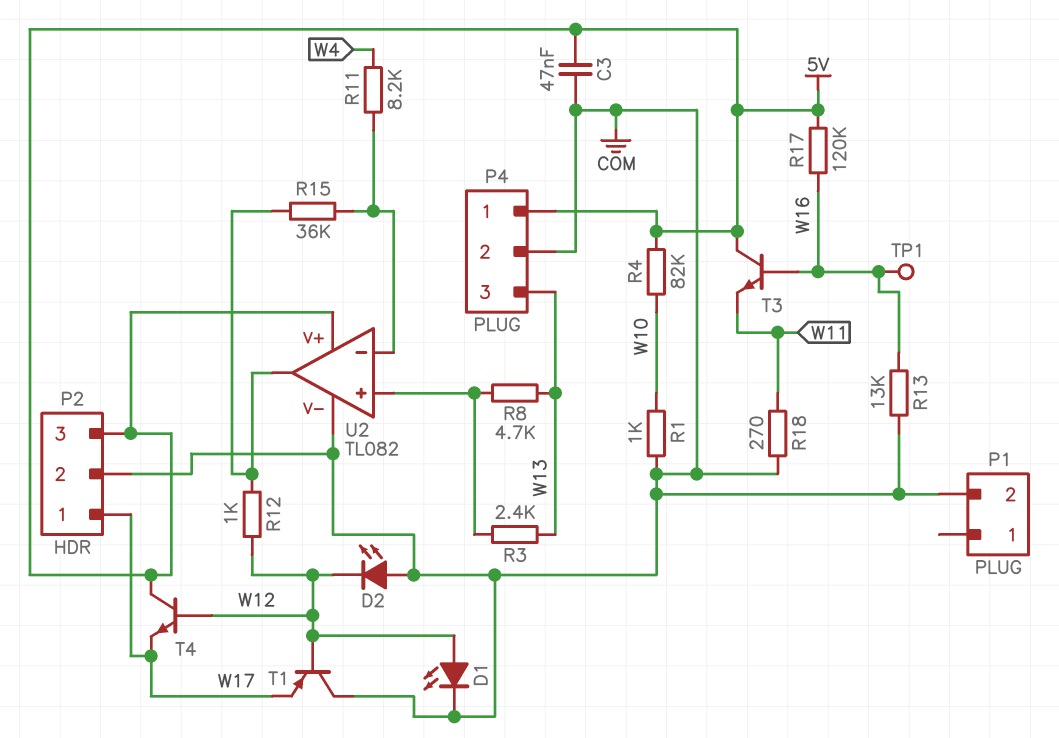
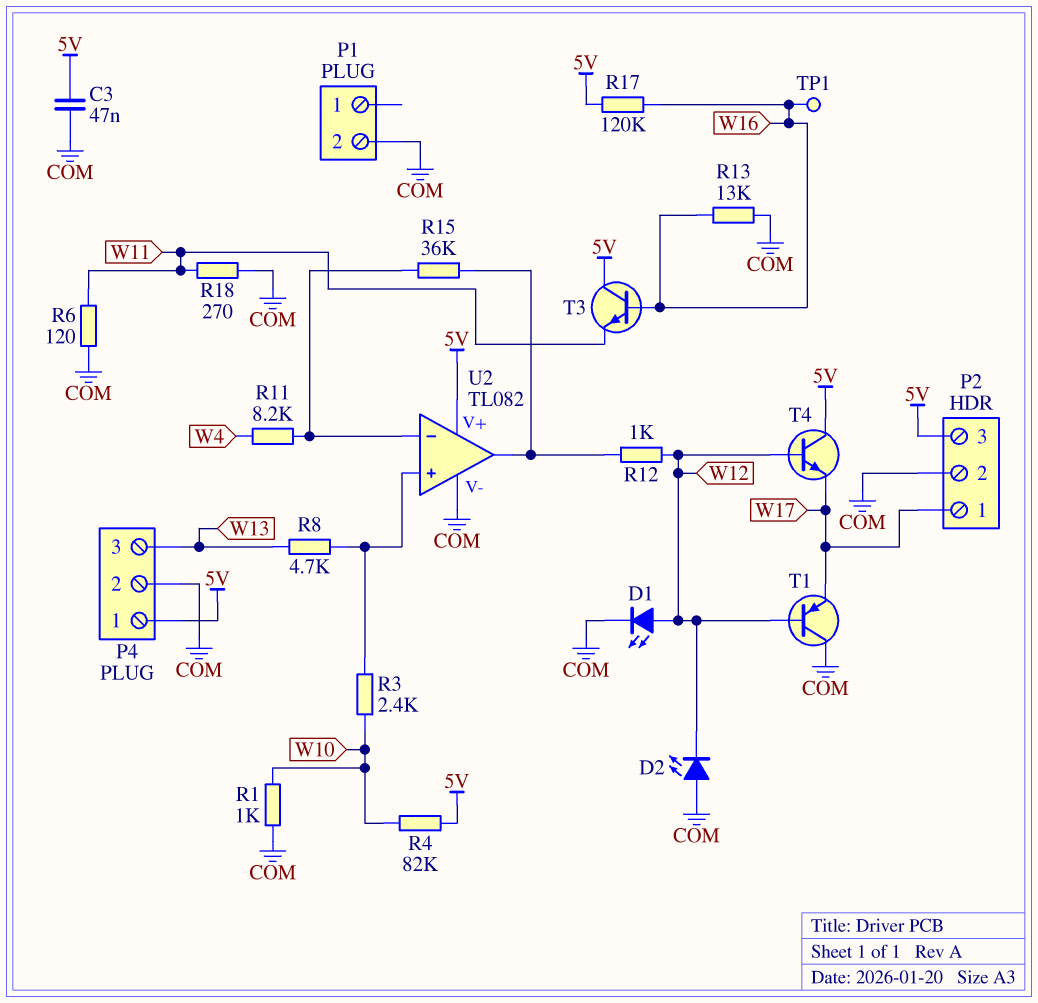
R3: 2.4k (U2/in+, W13) -> 2.4k (U2/in+, W10)
R6: none -> 120 (COM, W11)

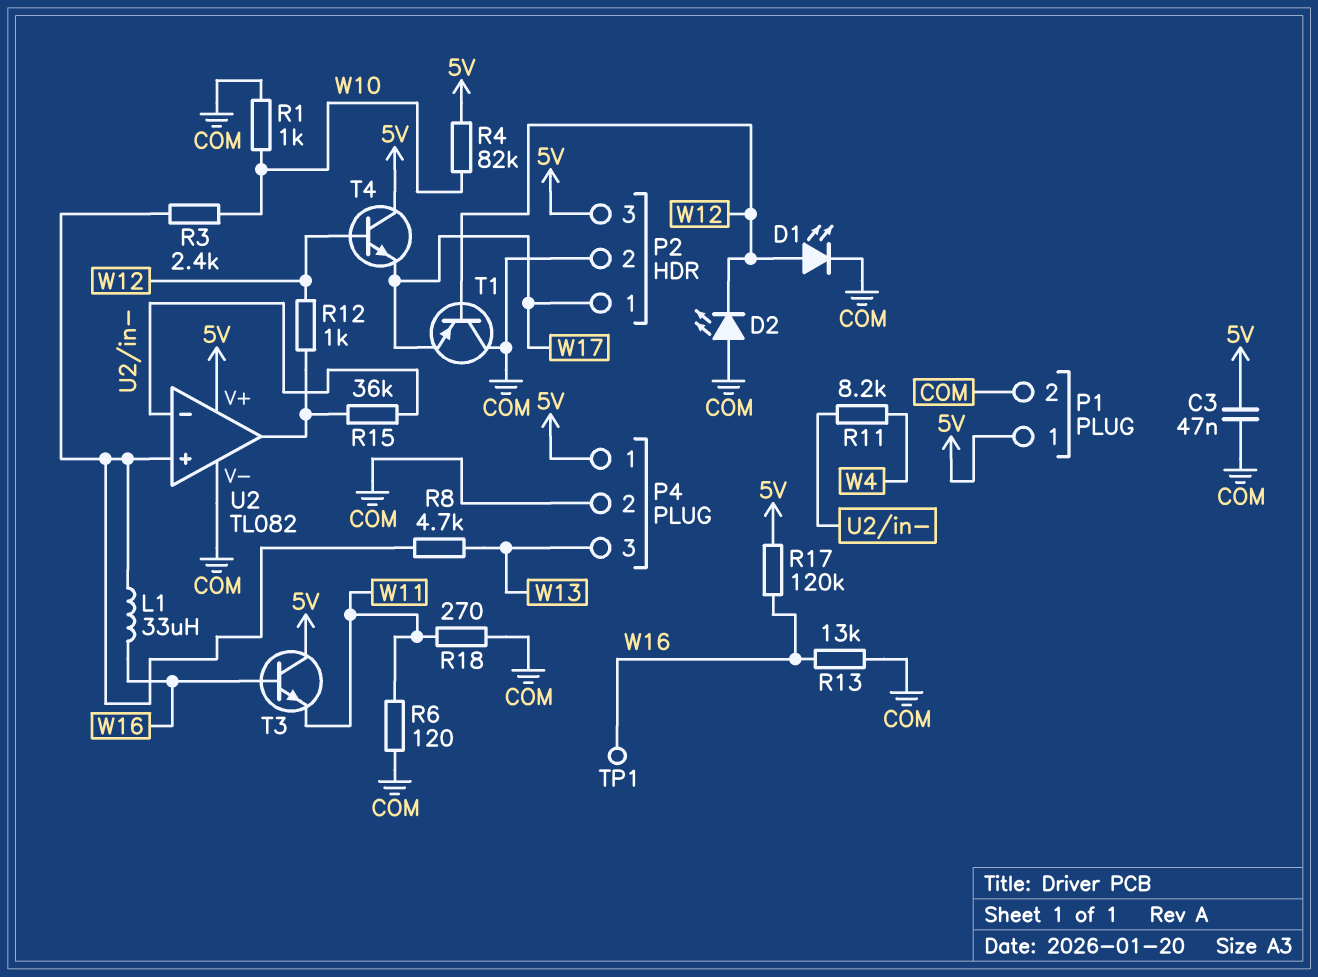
L1: none -> 33uH (U2/in+, W16)
P1 pin 1: none -> 5V

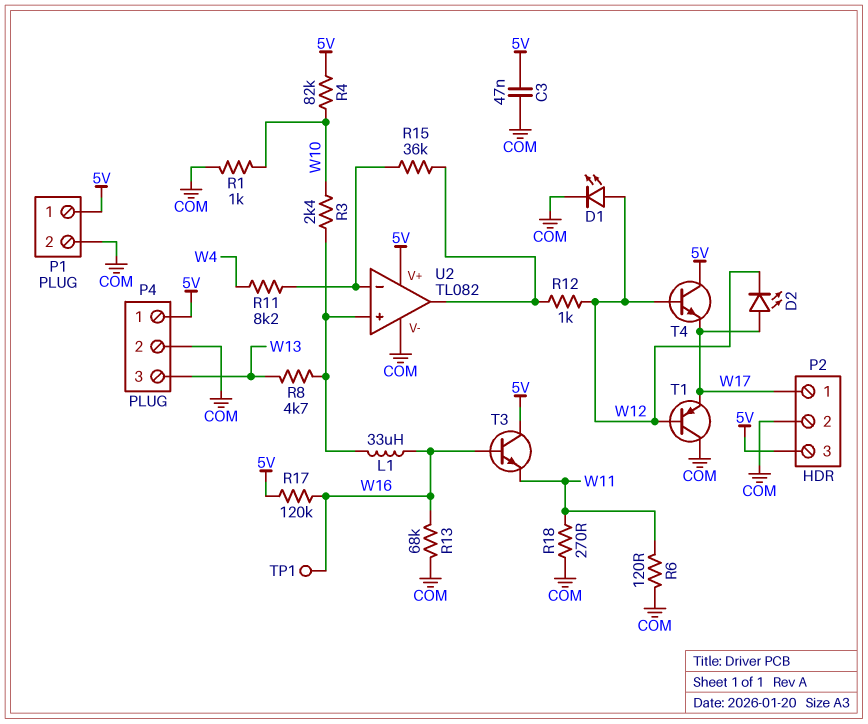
D2: LED (A COM, K W12) -> LED (A W17, K W12)
R13: 13k (COM, W16) -> 68k (COM, W16)

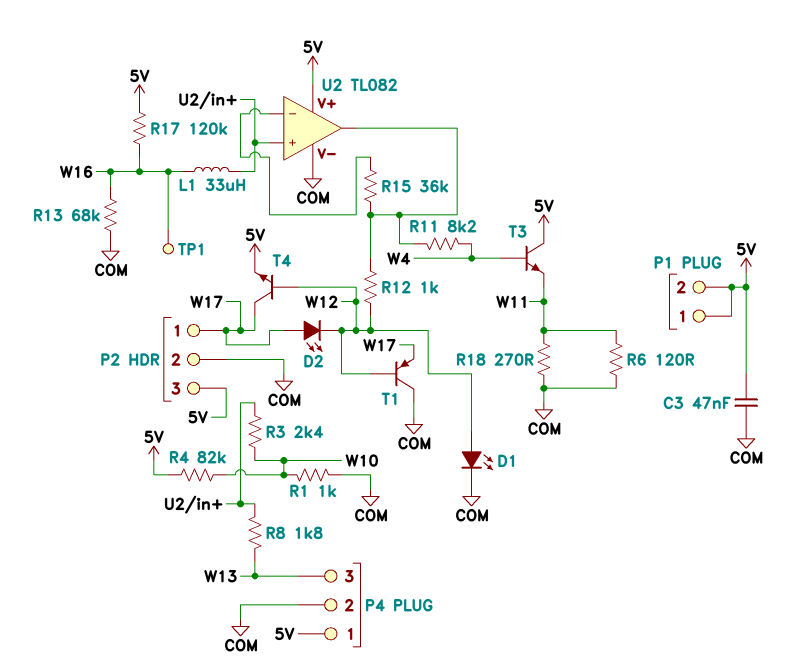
P1 pin 2: COM -> 5V
R8: 4.7k (U2/in+, W13) -> 1.8k (U2/in+, W13)
R11: 8.2k (U2/in-, W4) -> 8.2k (U2/out, W4)
T3: NPN (B W16, C 5V, E W11) -> NPN (B W4, C 5V, E W11)
T4: NPN (B W12, C 5V, E W17) -> NPN (B W12, C W17, E 5V)

